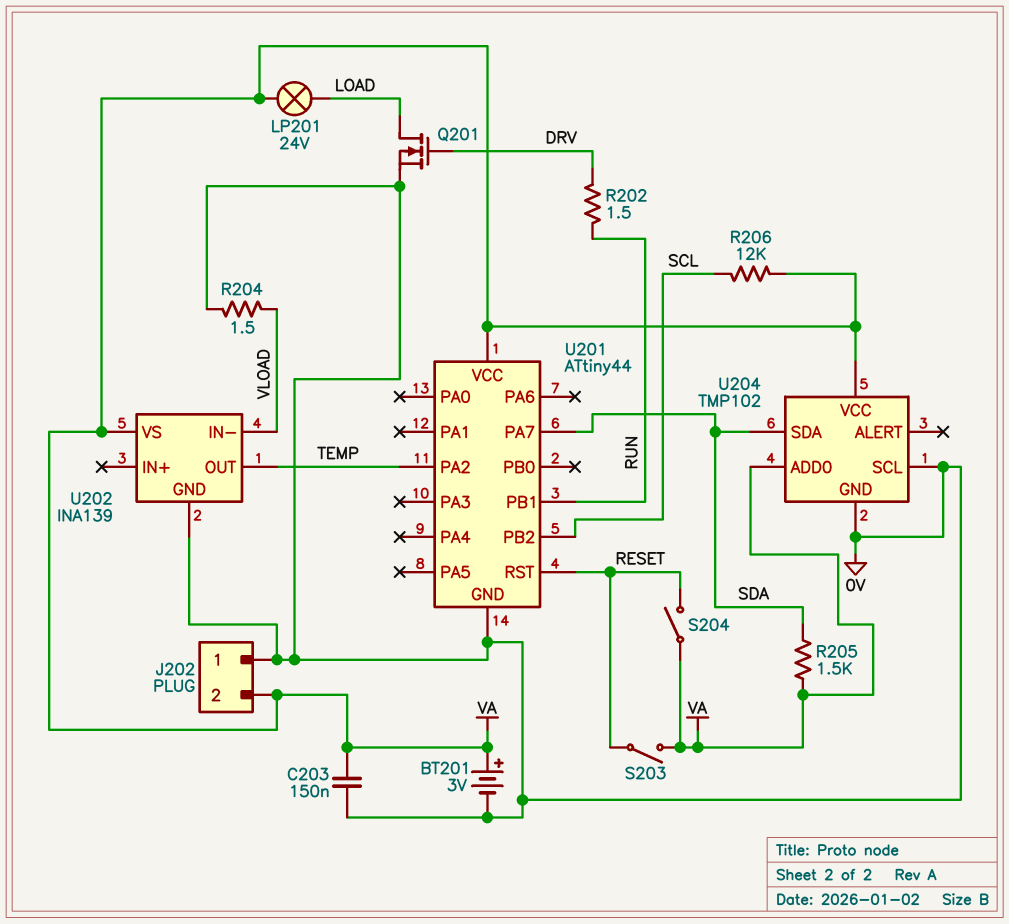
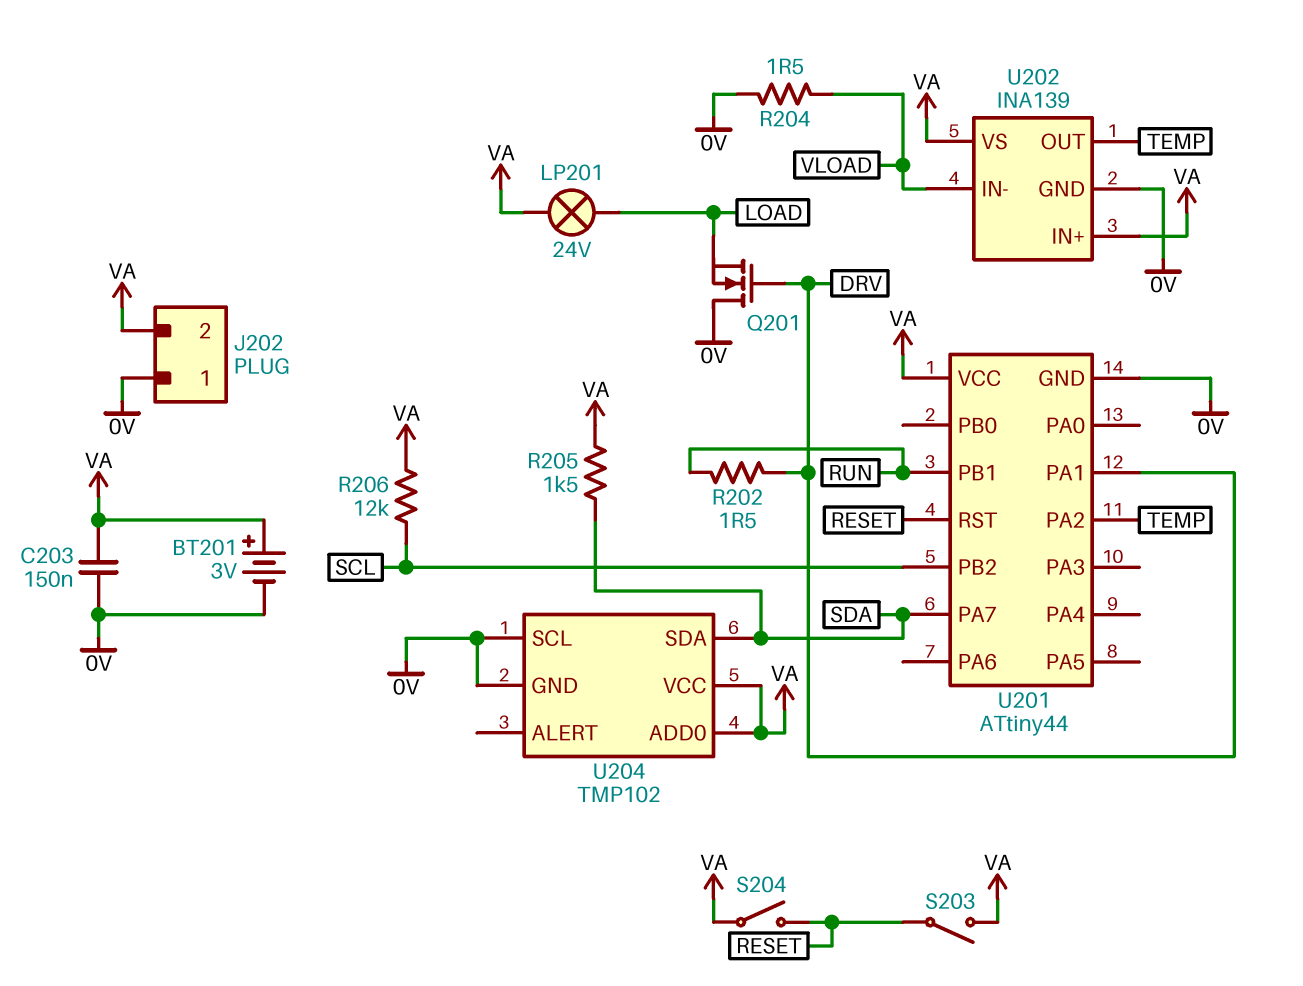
Q201: NMOS (G DRV, D LOAD, S 0V) -> NMOS (G DRV, D 0V, S LOAD)
U201 pin PA1: none -> DRV
U202 pin IN+: none -> VA

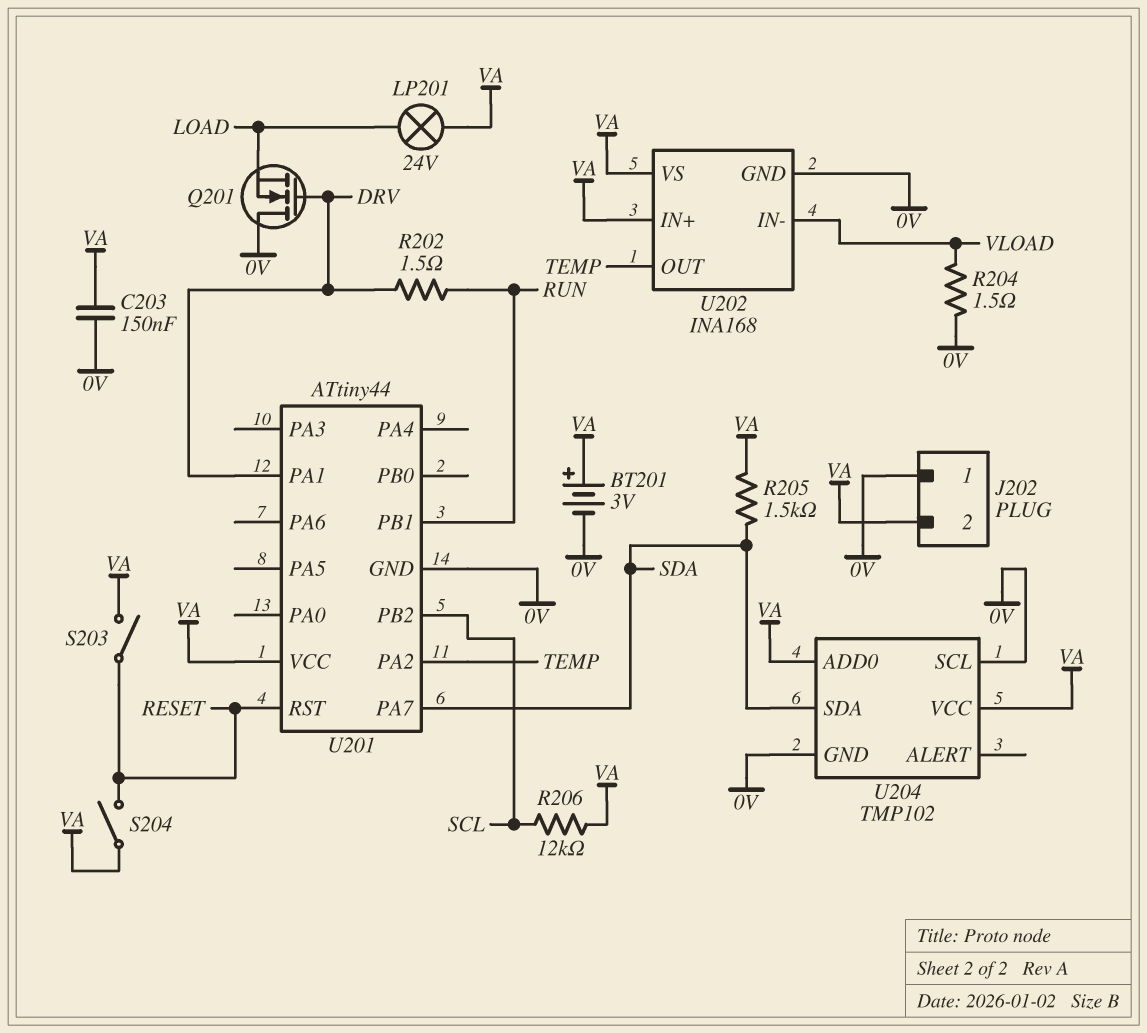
U202: INA139 -> INA168

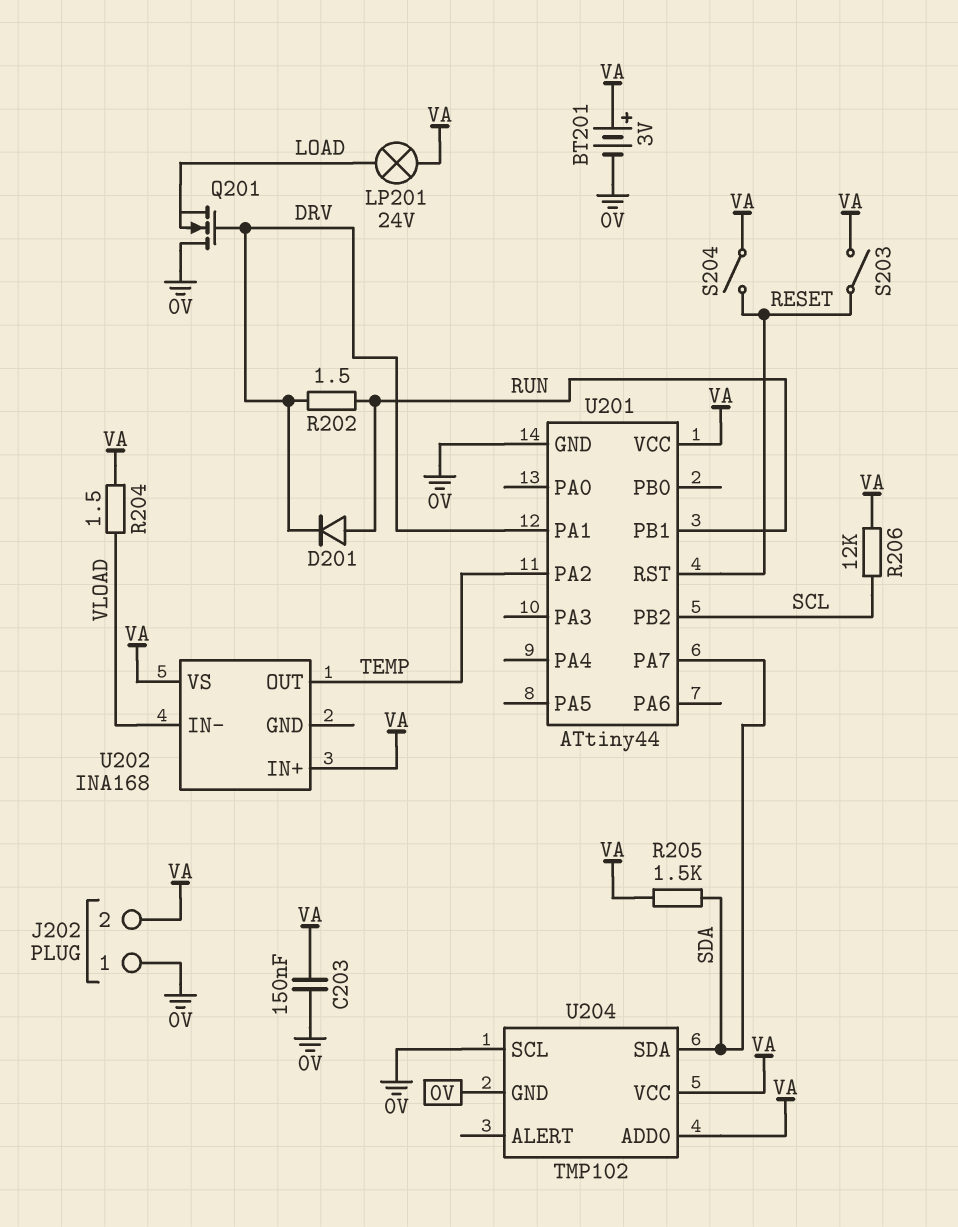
D201: none -> diode (A RUN, K DRV)
R204: 1.5 (0V, VLOAD) -> 1.5 (VA, VLOAD)
U202 pin GND: 0V -> none

